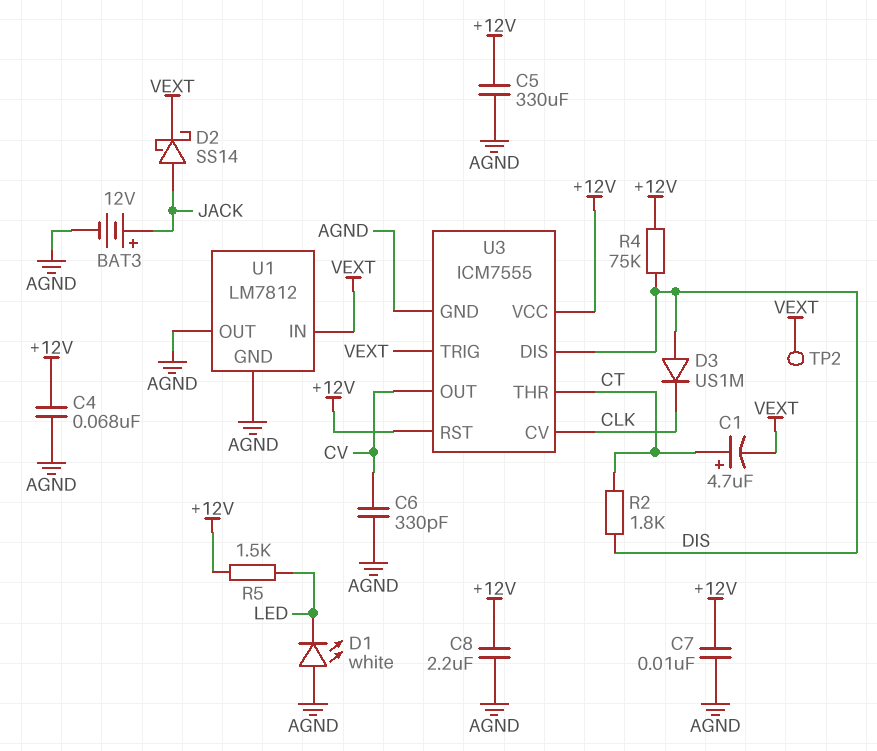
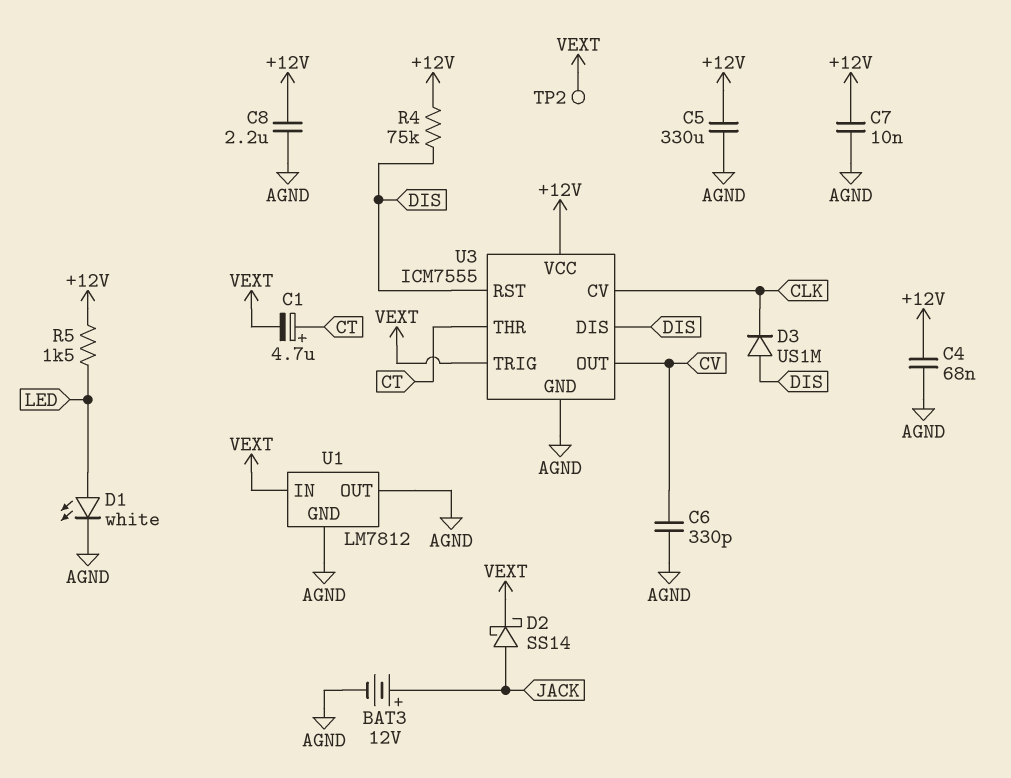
D1: LED white (A AGND, K LED) -> LED white (A LED, K AGND)
R2: 1.8k (CT, DIS) -> none
U3 pin RST: +12V -> DIS

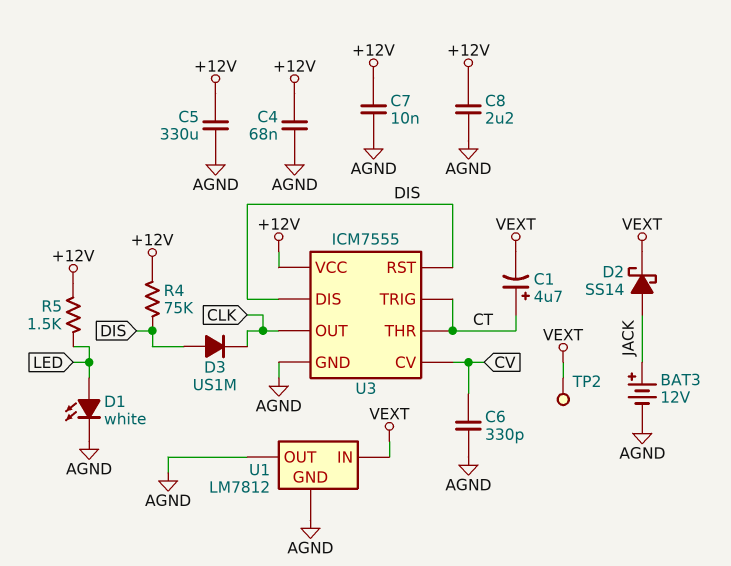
U3 pin CV: CLK -> CV
U3 pin OUT: CV -> CLK
U3 pin TRIG: VEXT -> CT

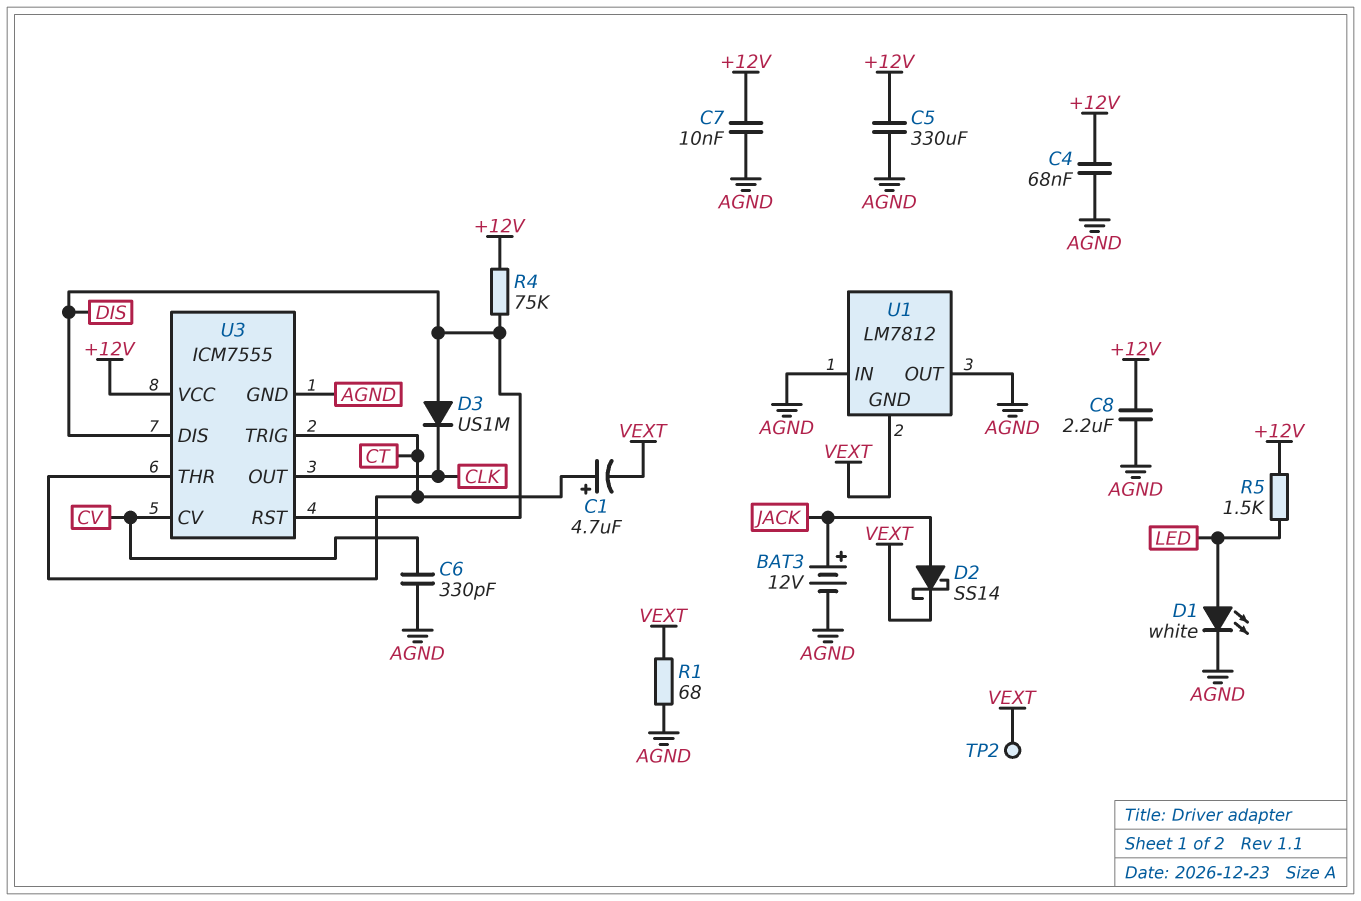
R1: none -> 68 (AGND, VEXT)
U1 pin GND: AGND -> VEXT
U1 pin IN: VEXT -> AGND

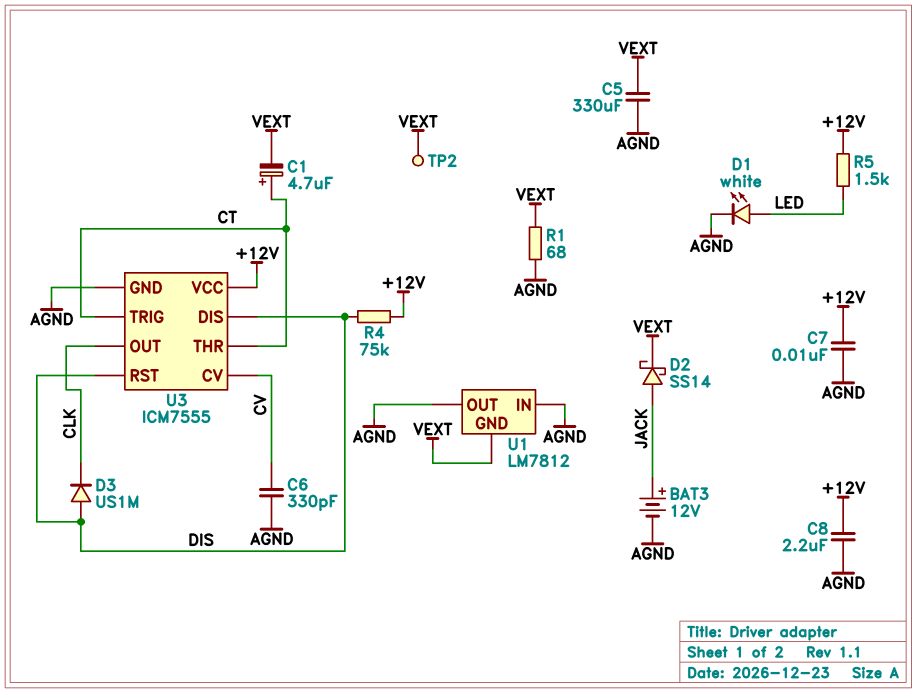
C4: 68nF (+12V, AGND) -> none
C5: 330uF (+12V, AGND) -> 330uF (AGND, VEXT)

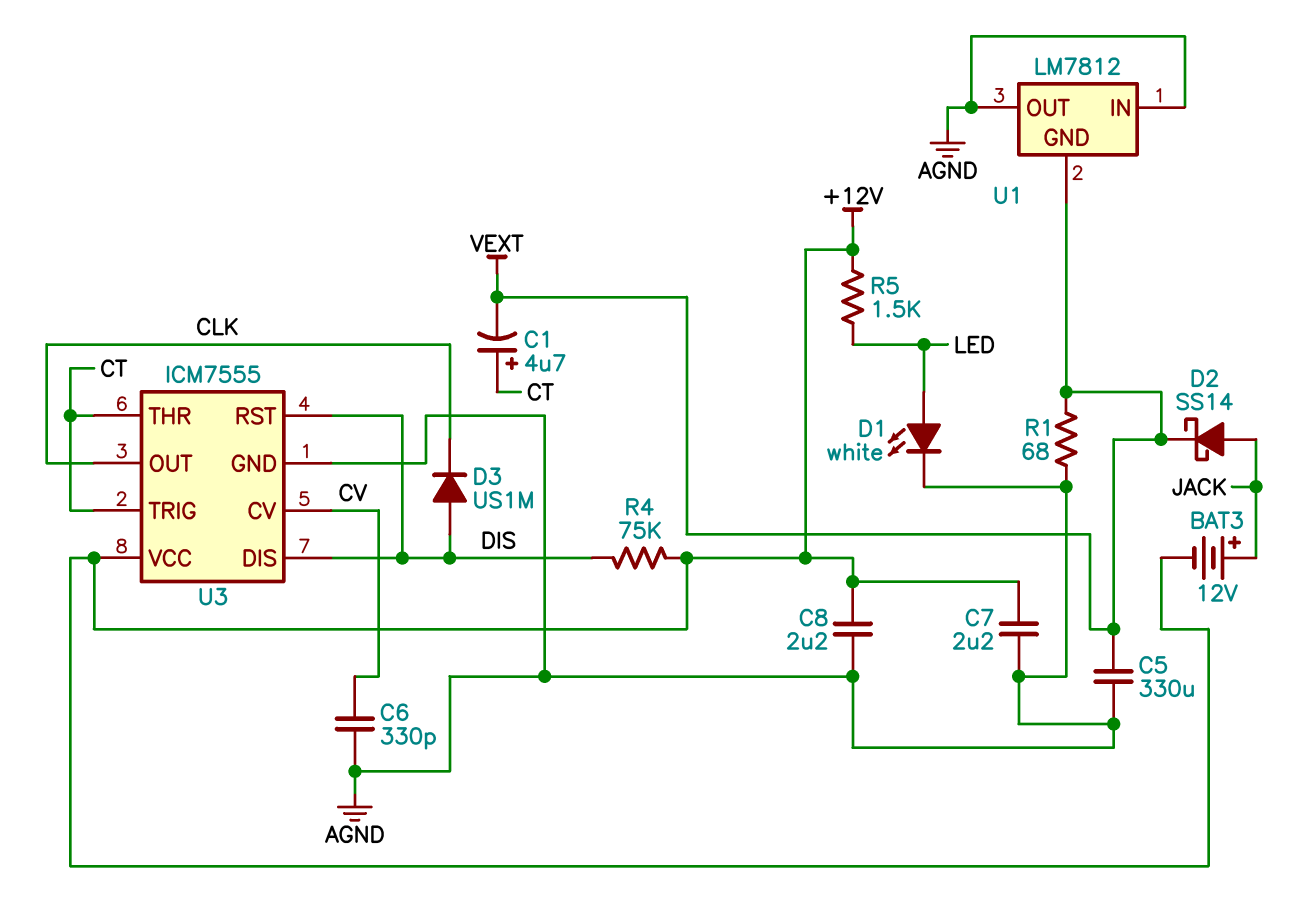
BAT3: 12V (plus JACK, minus AGND) -> 12V (plus JACK, minus +12V)
C7: 10nF (+12V, AGND) -> 2.2uF (+12V, AGND)
TP2: test point (VEXT) -> none

